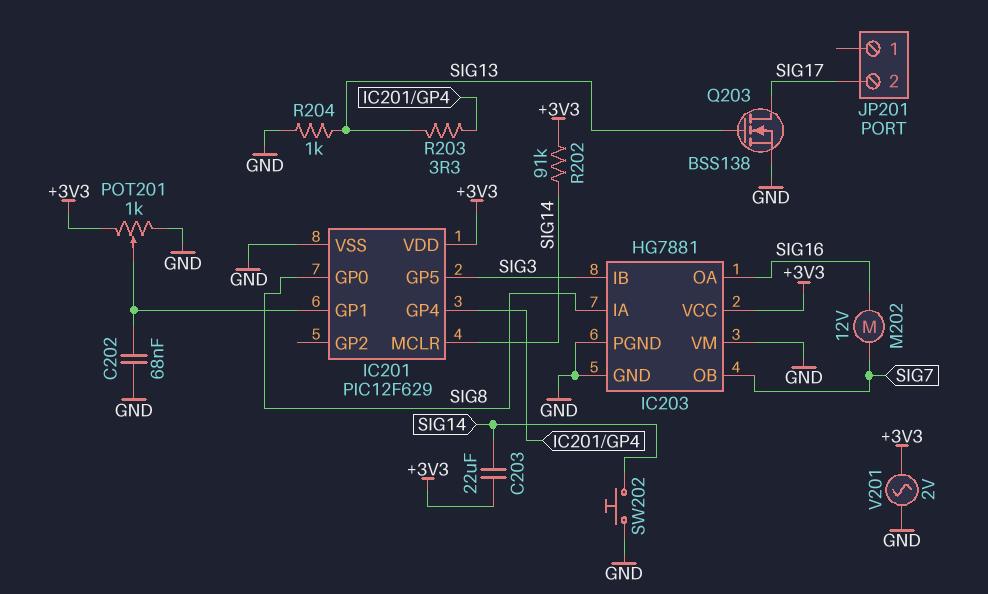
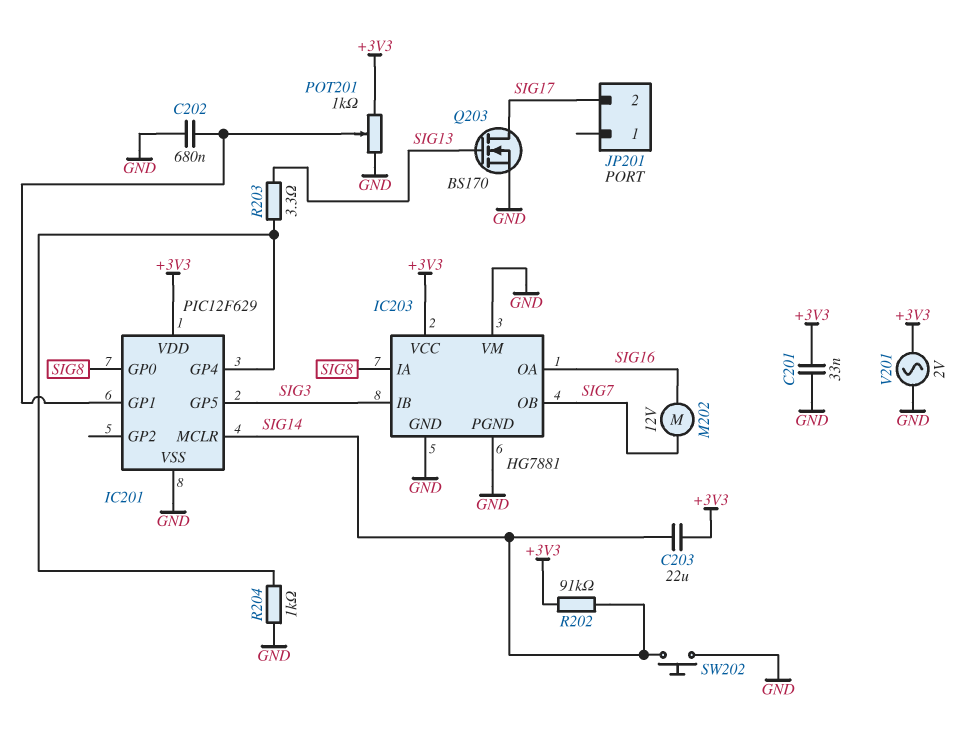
C201: none -> 33nF (+3V3, GND)
C202: 68nF (GND, IC201/GP1) -> 680nF (GND, IC201/GP1)
Q203: NMOS BSS138 (G SIG13, D SIG17, S GND) -> NMOS BS170 (G SIG13, D SIG17, S GND)
R204: 1k (GND, SIG13) -> 1k (GND, IC201/GP4)

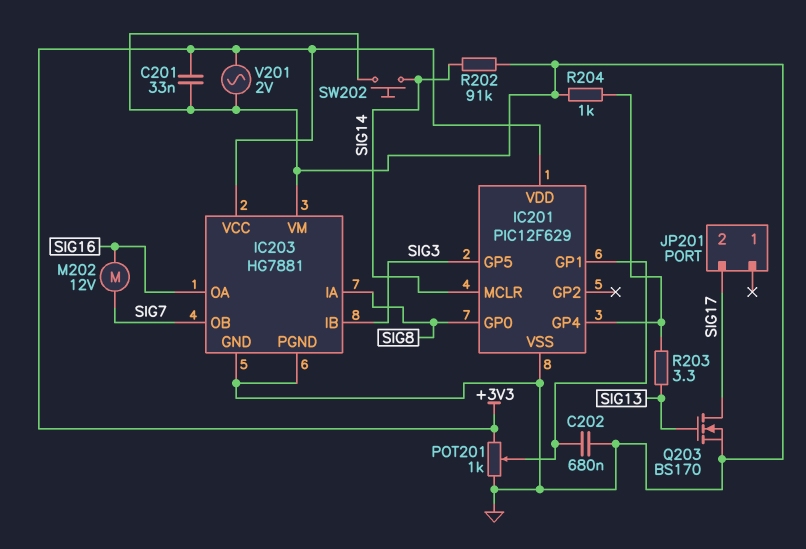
C203: 22uF (+3V3, SIG14) -> none
R202: 91k (+3V3, SIG14) -> 91k (GND, SIG14)

